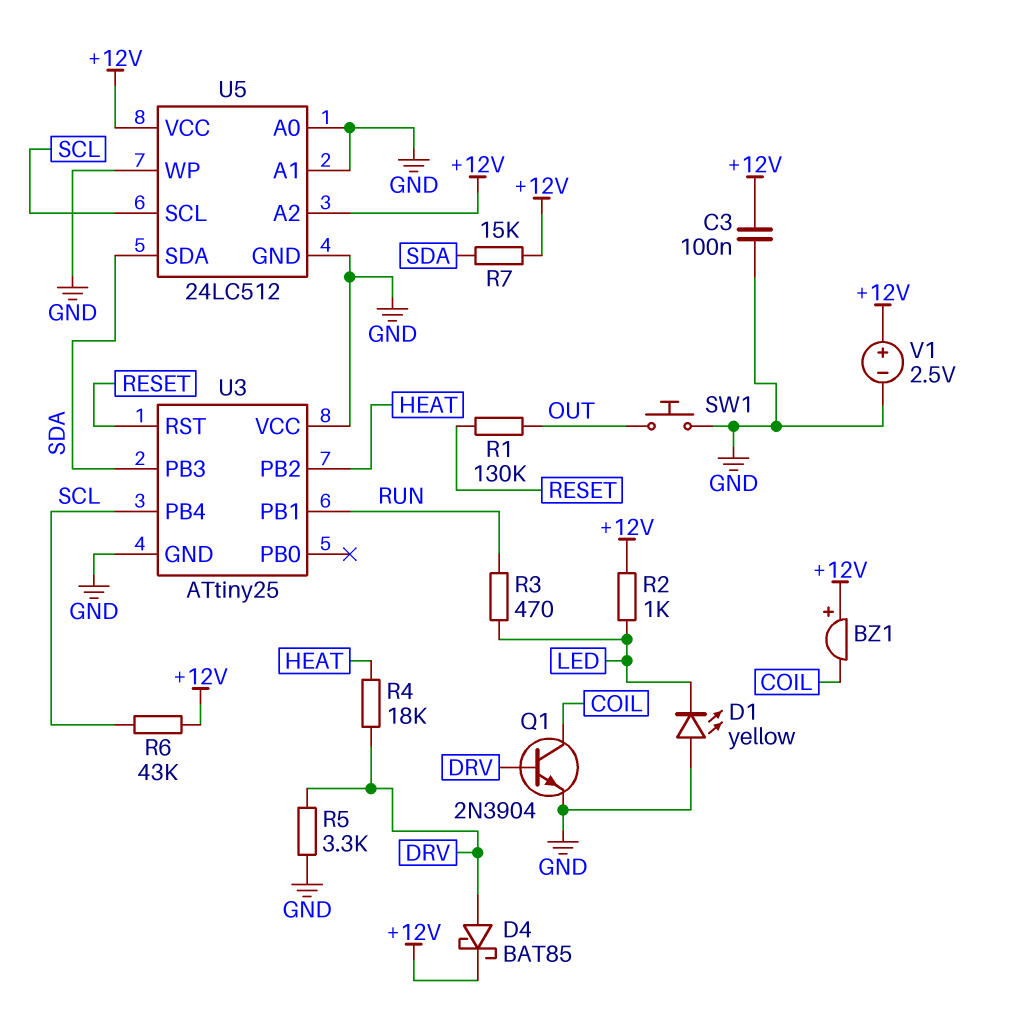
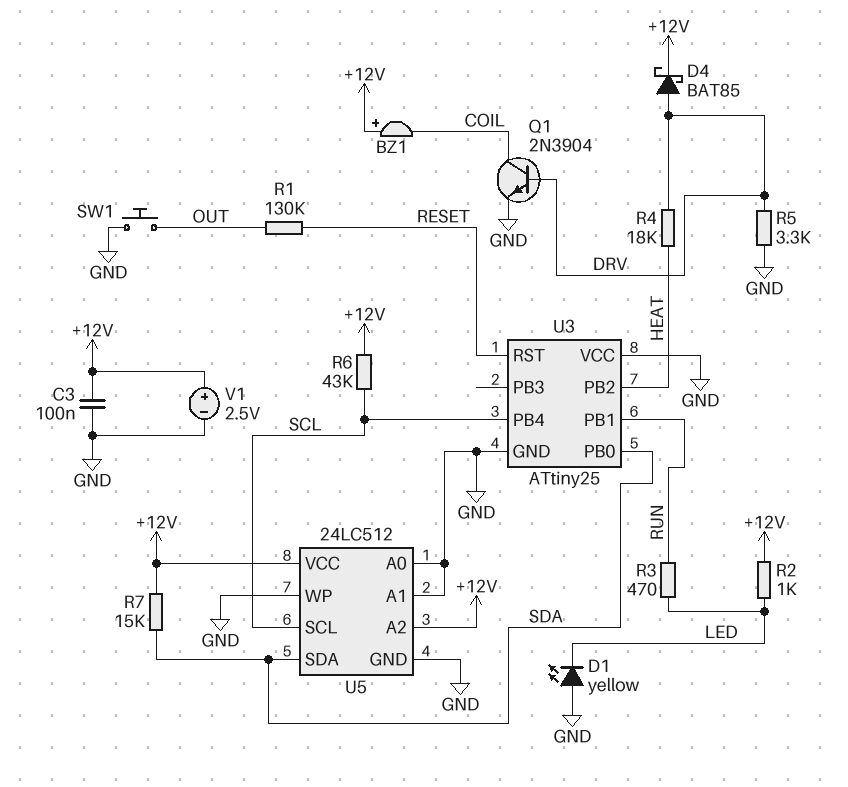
U3 pin PB0: none -> SDA
U3 pin PB3: SDA -> none

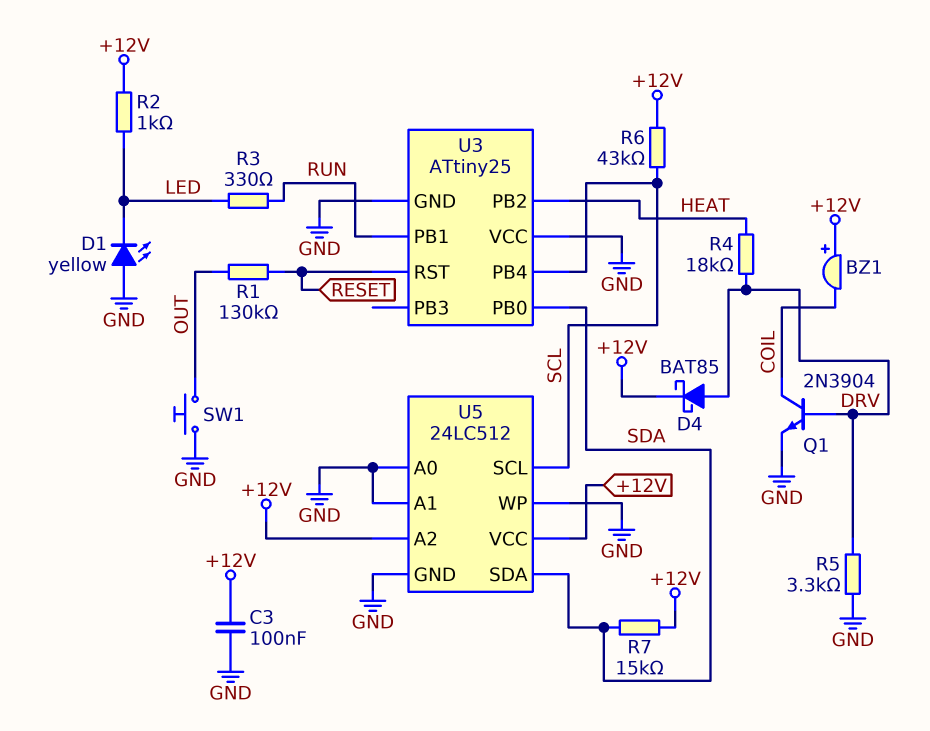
R3: 470 (LED, RUN) -> 330 (LED, RUN)
V1: 2.5V (plus +12V, minus GND) -> none

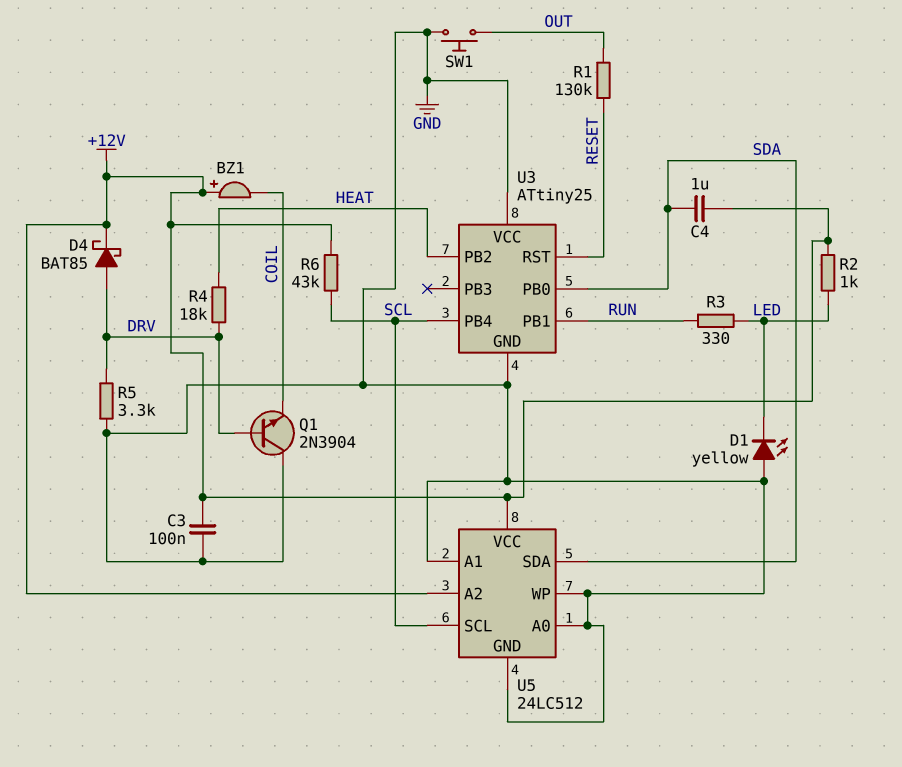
C4: none -> 1uF (+12V, SDA)
Q1: NPN 2N3904 (B DRV, C COIL, E GND) -> NPN 2N3904 (B DRV, C GND, E COIL)
R7: 15k (+12V, SDA) -> none

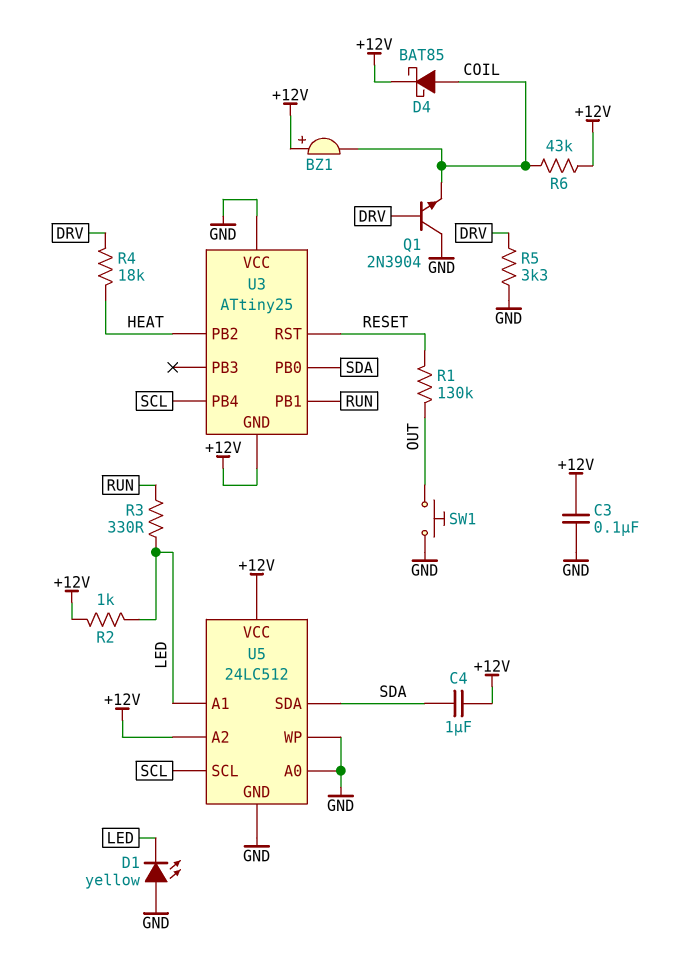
D4: schottky BAT85 (A DRV, K +12V) -> schottky BAT85 (A COIL, K +12V)
R6: 43k (+12V, SCL) -> 43k (+12V, COIL)
U3 pin GND: GND -> +12V
U5 pin A1: GND -> LED

